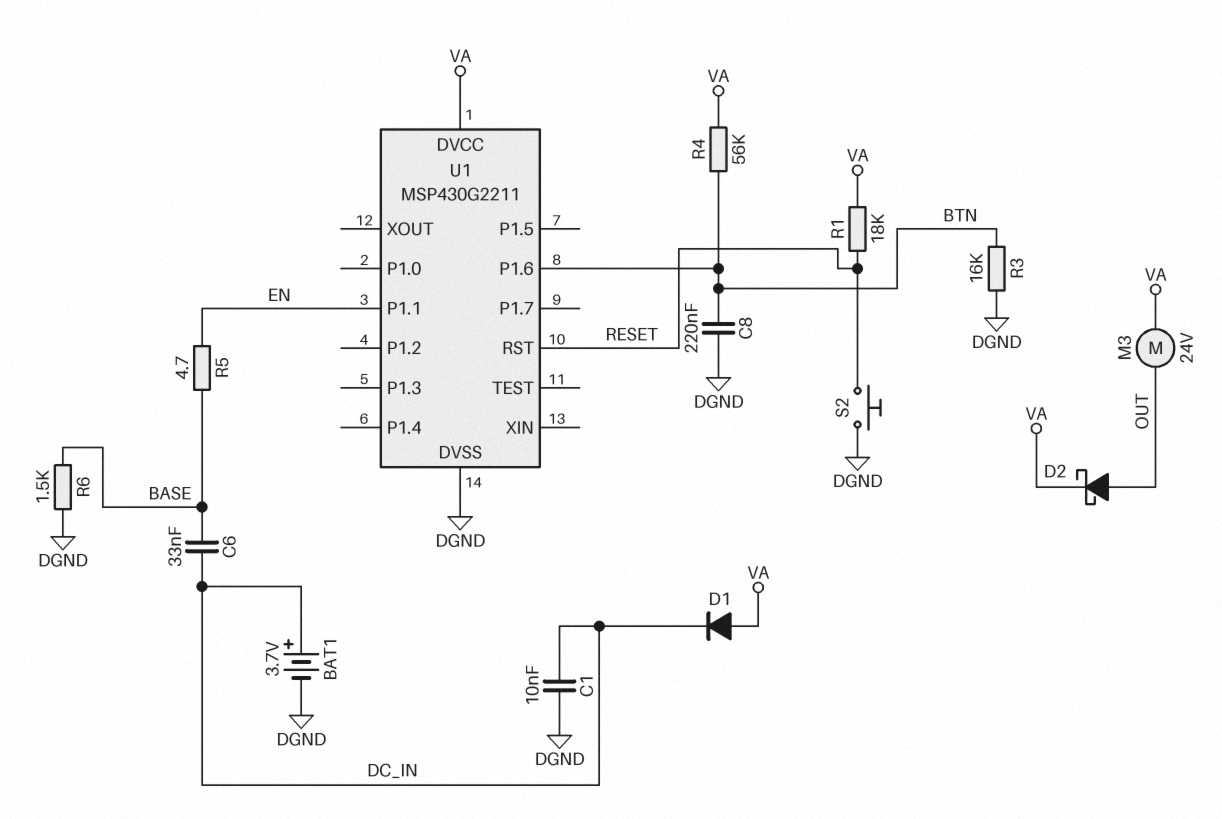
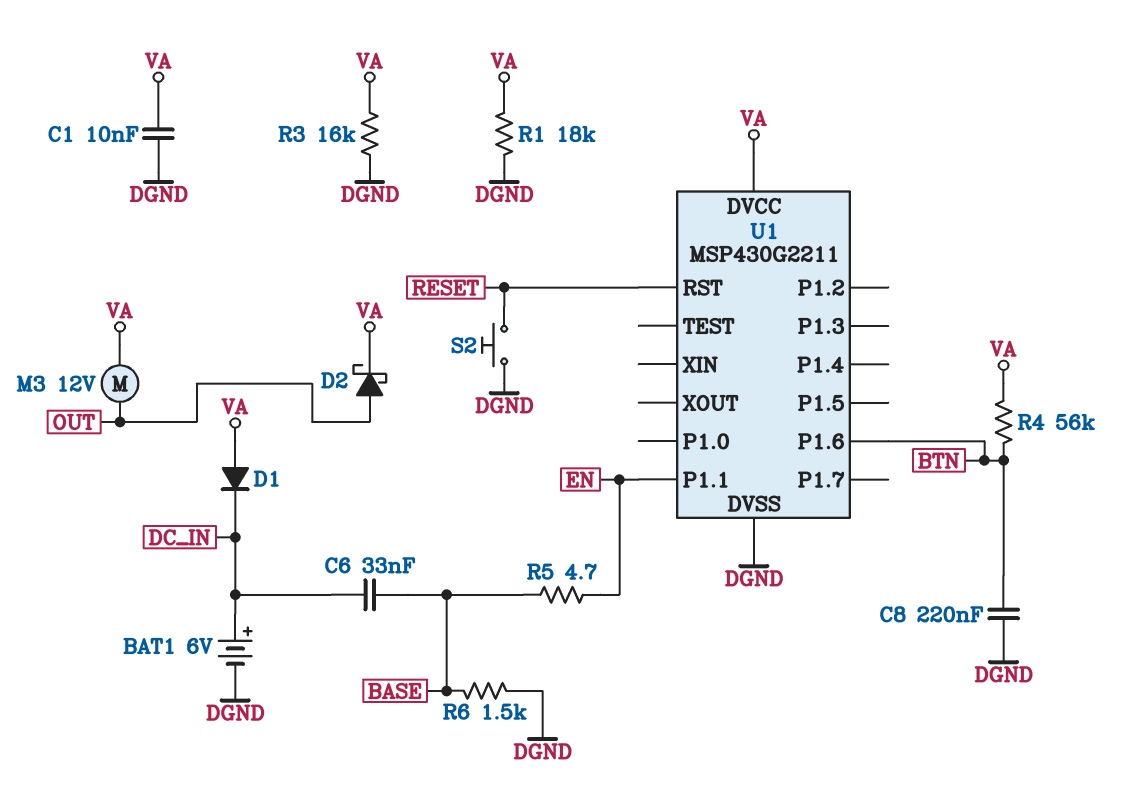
BAT1: 3.7V (plus DC_IN, minus DGND) -> 6V (plus DC_IN, minus DGND)
C1: 10nF (DC_IN, DGND) -> 10nF (DGND, VA)
M3: motor 24V (OUT, VA) -> motor 12V (OUT, VA)
R1: 18k (RESET, VA) -> 18k (DGND, VA)
R3: 16k (BTN, DGND) -> 16k (DGND, VA)

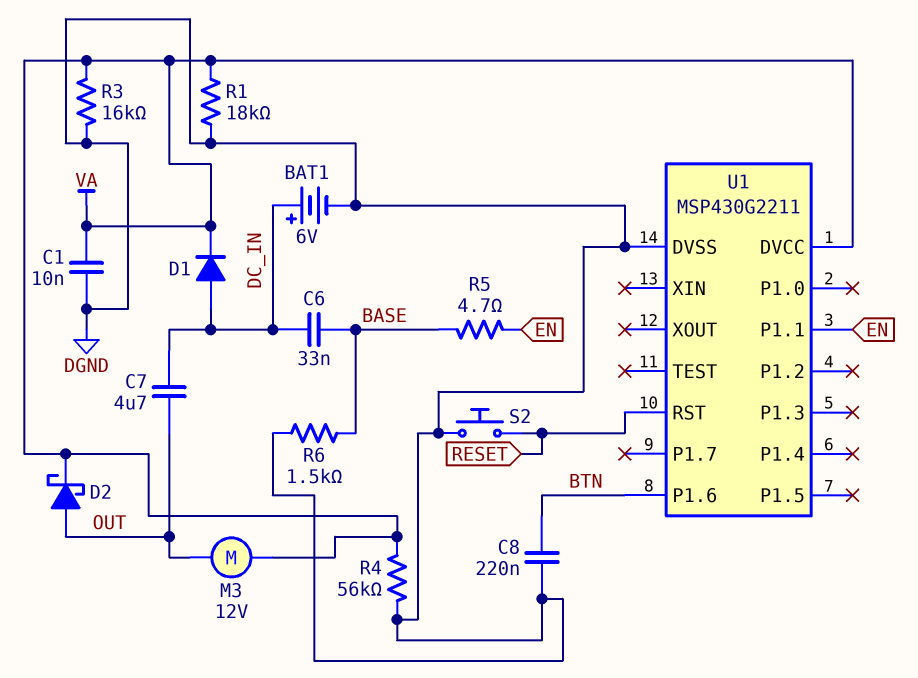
C7: none -> 4.7uF (DC_IN, OUT)
D1: diode (A VA, K DC_IN) -> diode (A DC_IN, K VA)
R4: 56k (BTN, VA) -> 56k (DGND, VA)

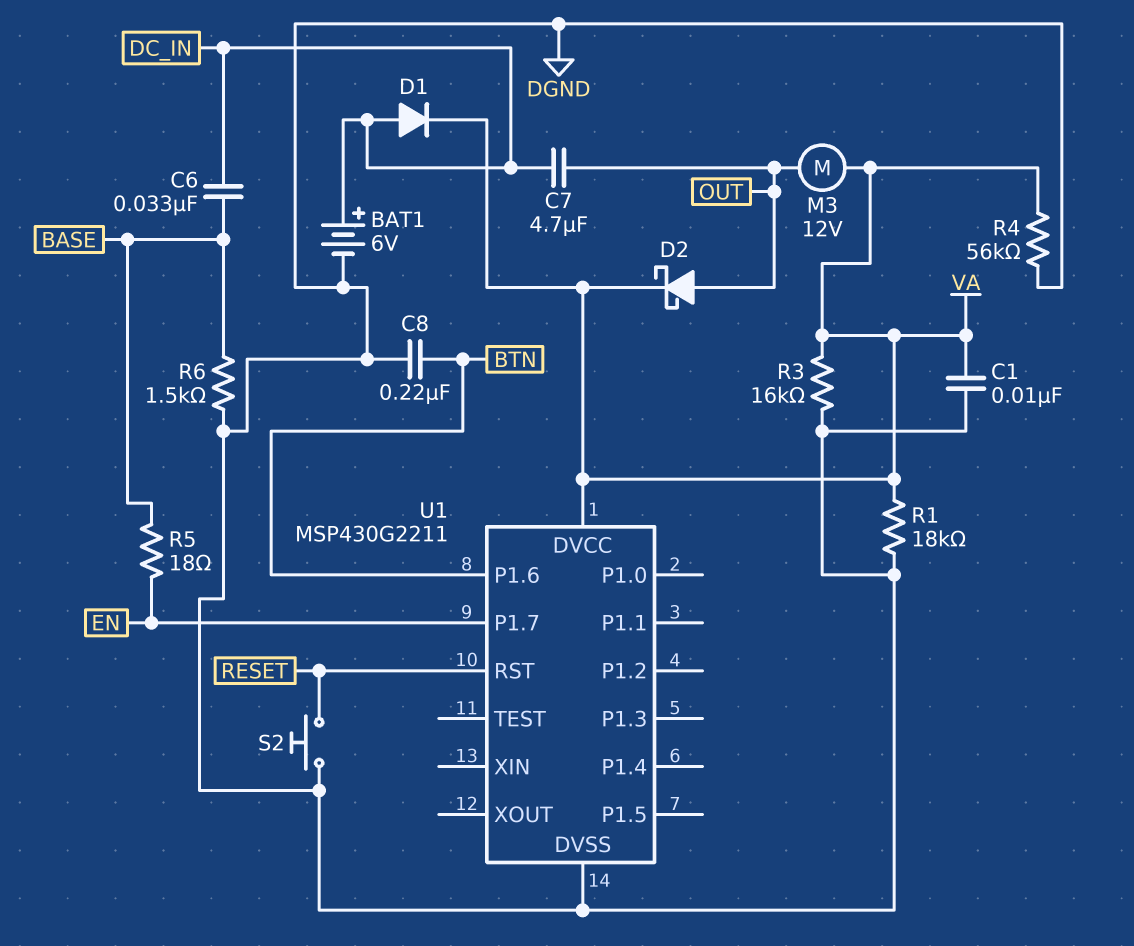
R5: 4.7 (BASE, EN) -> 18 (BASE, EN)
U1 pin P1.1: EN -> none
U1 pin P1.7: none -> EN

